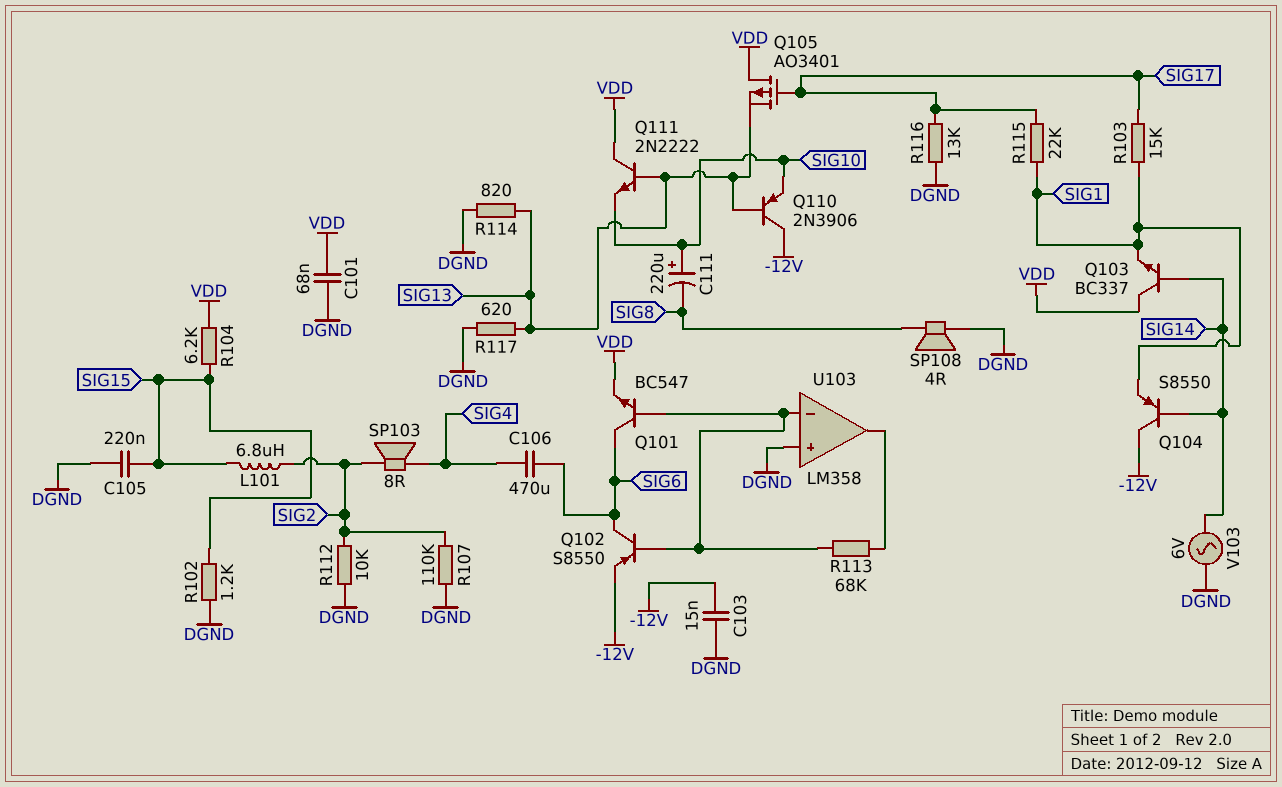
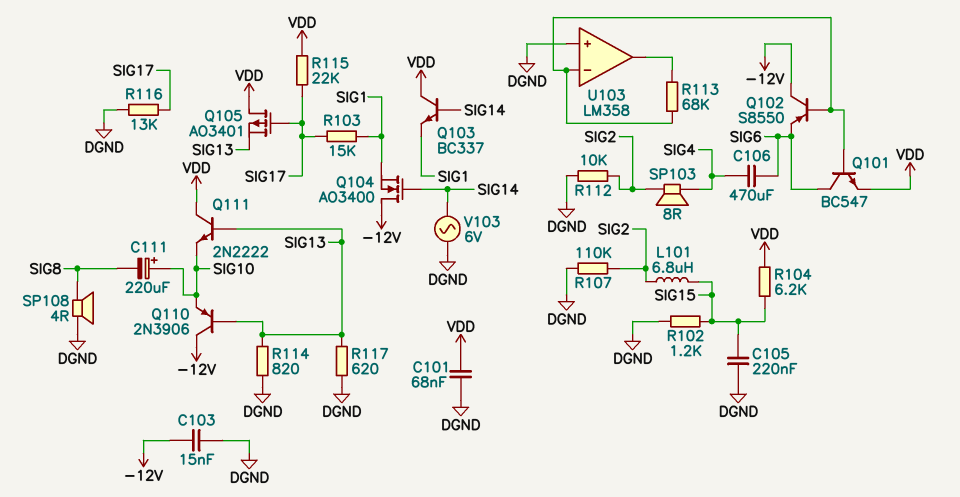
Q102: PNP S8550 (B U103/in-, C SIG6, E -12V) -> PNP S8550 (B U103/in-, C -12V, E SIG6)
Q104: PNP S8550 (B SIG14, C -12V, E SIG1) -> NMOS AO3400 (G SIG14, D -12V, S SIG1)
R115: 22k (SIG1, SIG17) -> 22k (SIG17, VDD)

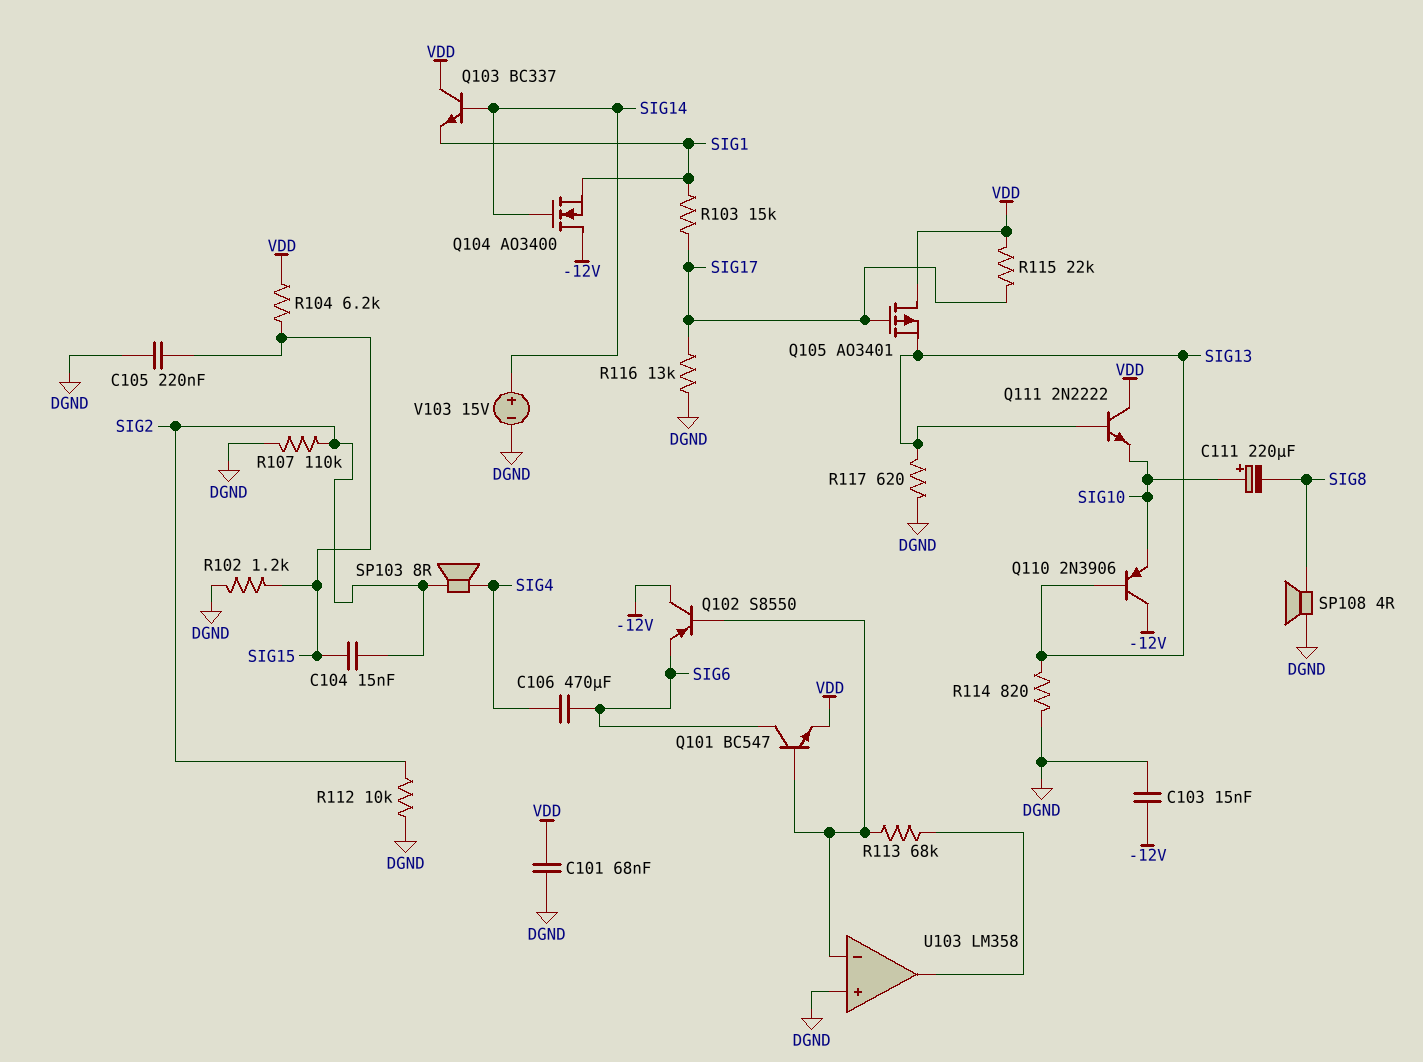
C104: none -> 15nF (SIG2, SIG15)
L101: 6.8uH (SIG2, SIG15) -> none
V103: AC 6V (DGND, SIG14) -> 15V (plus SIG14, minus DGND)

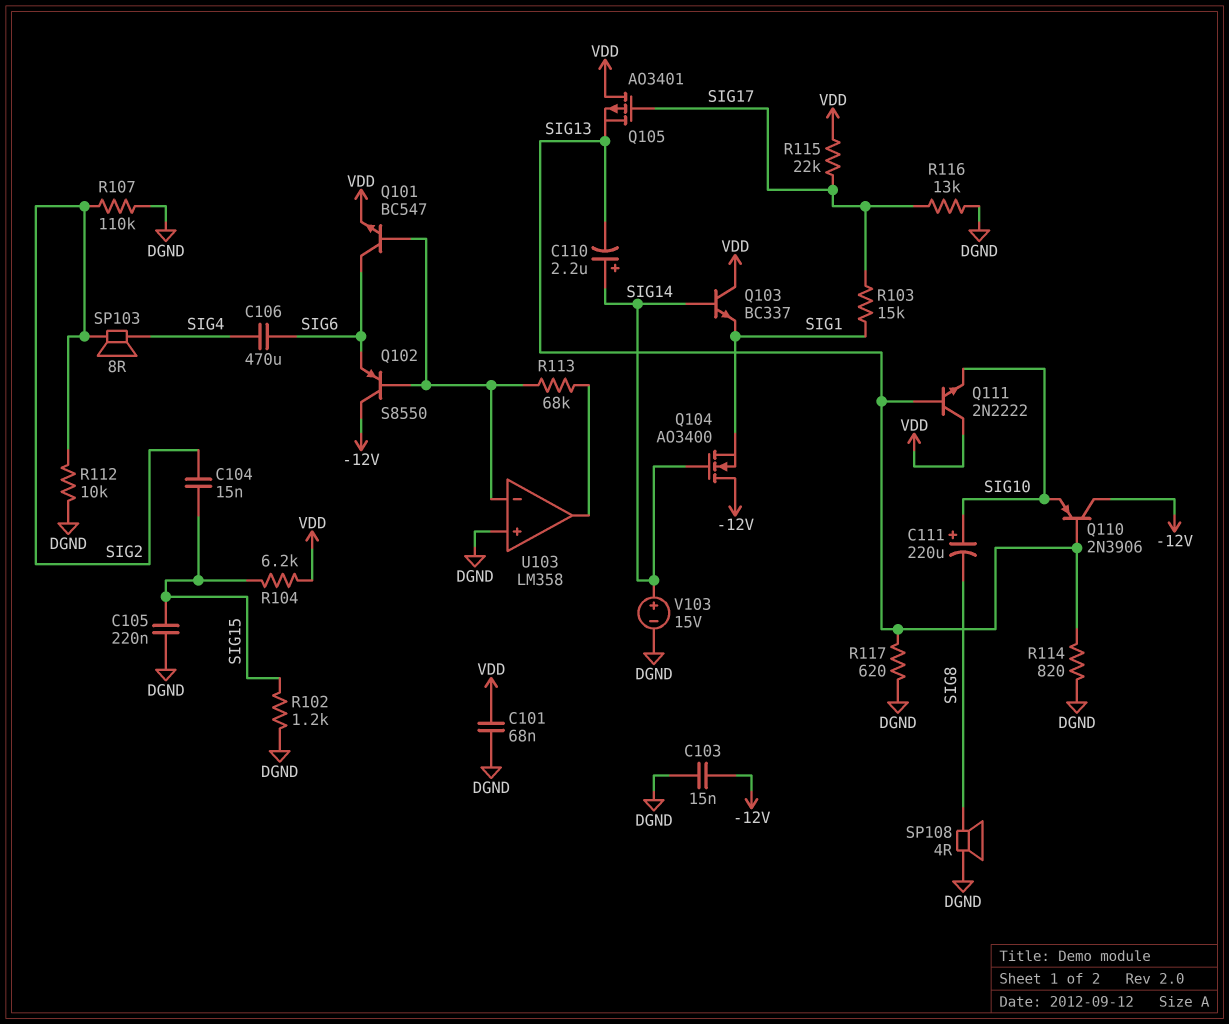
C110: none -> 2.2uF (plus SIG14, minus SIG13)

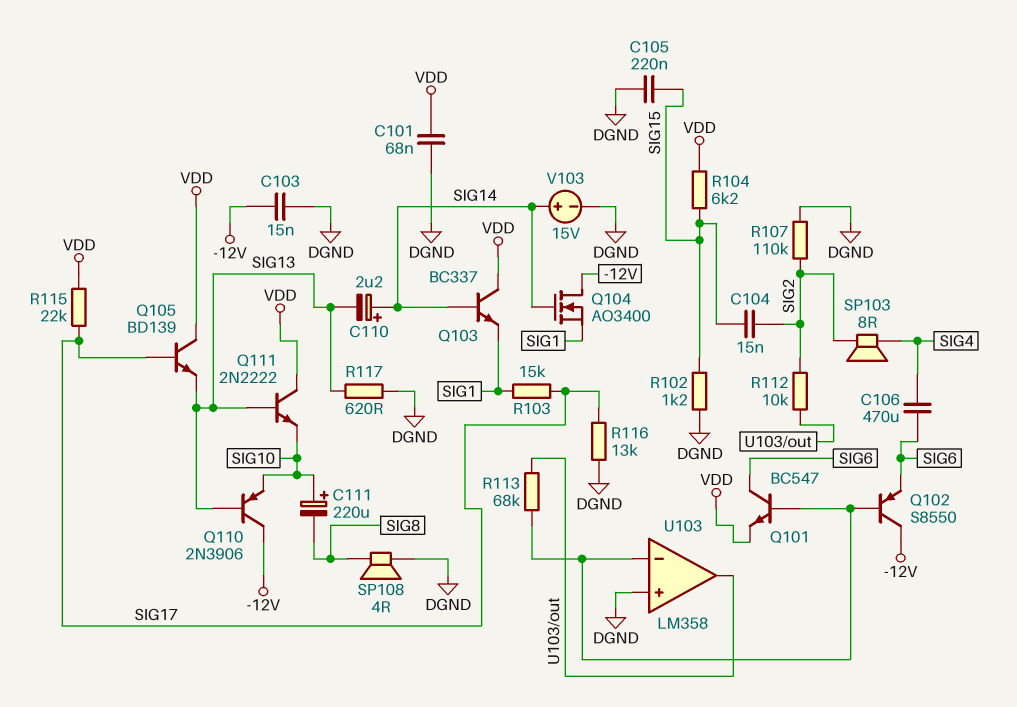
Q105: PMOS AO3401 (G SIG17, D VDD, S SIG13) -> NPN BD139 (B SIG17, C VDD, E SIG13)
R112: 10k (DGND, SIG2) -> 10k (SIG2, U103/out)
R114: 820 (DGND, SIG13) -> none

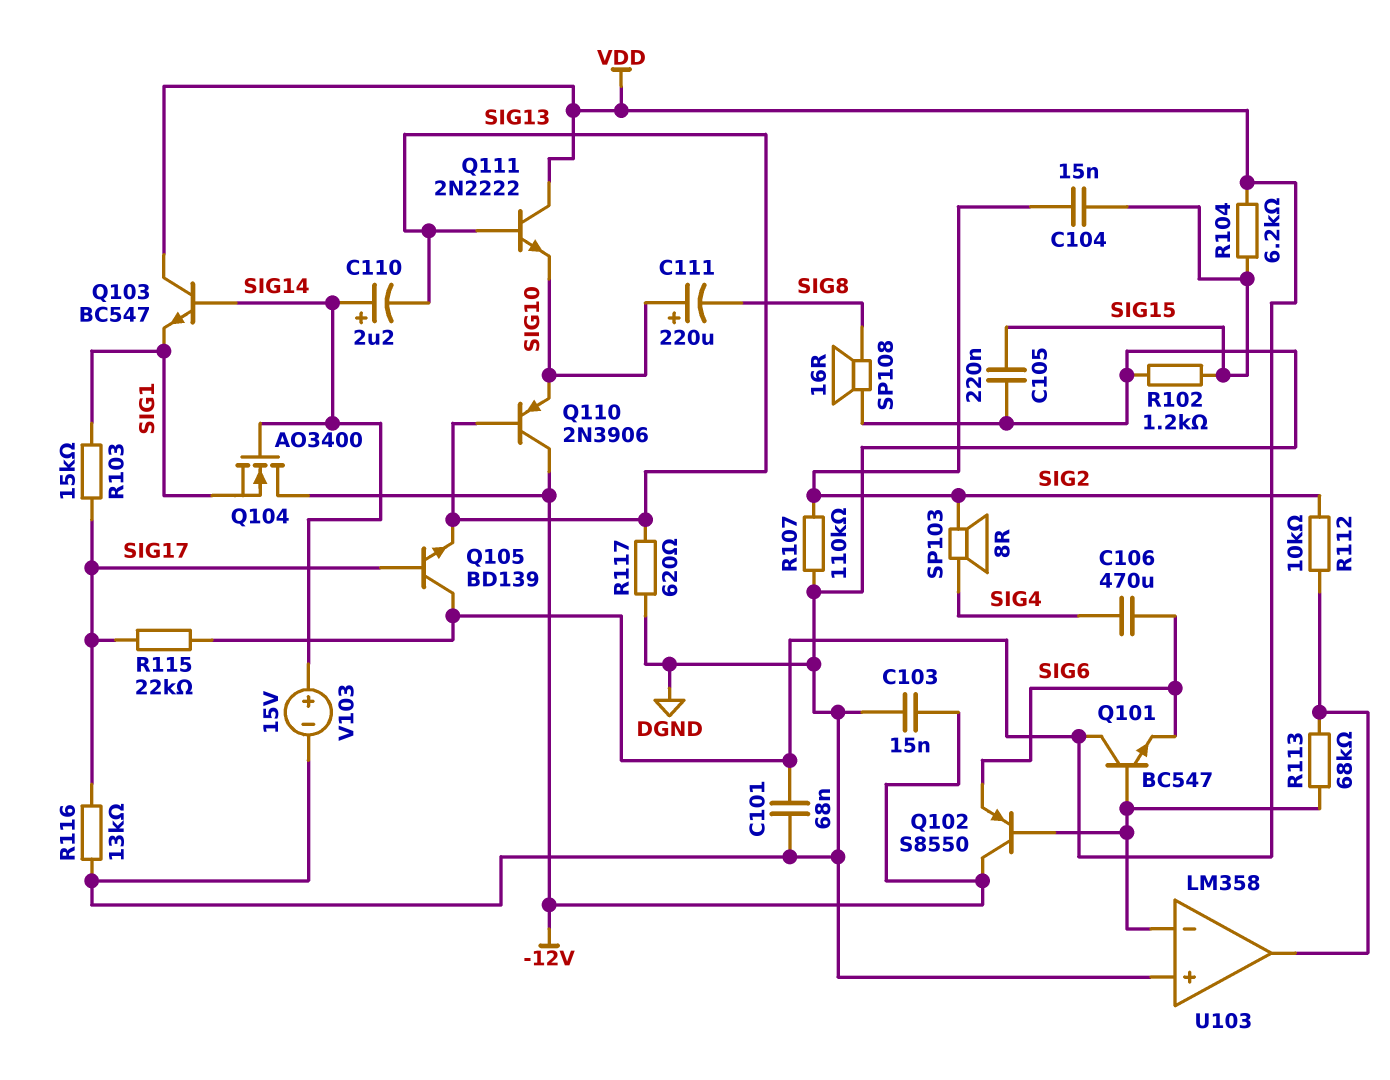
Q101: NPN BC547 (B U103/in-, C SIG6, E VDD) -> NPN BC547 (B U103/in-, C VDD, E SIG6)
Q103: NPN BC337 (B SIG14, C VDD, E SIG1) -> NPN BC547 (B SIG14, C VDD, E SIG1)
SP108: speaker 4R (DGND, SIG8) -> speaker 16R (DGND, SIG8)

